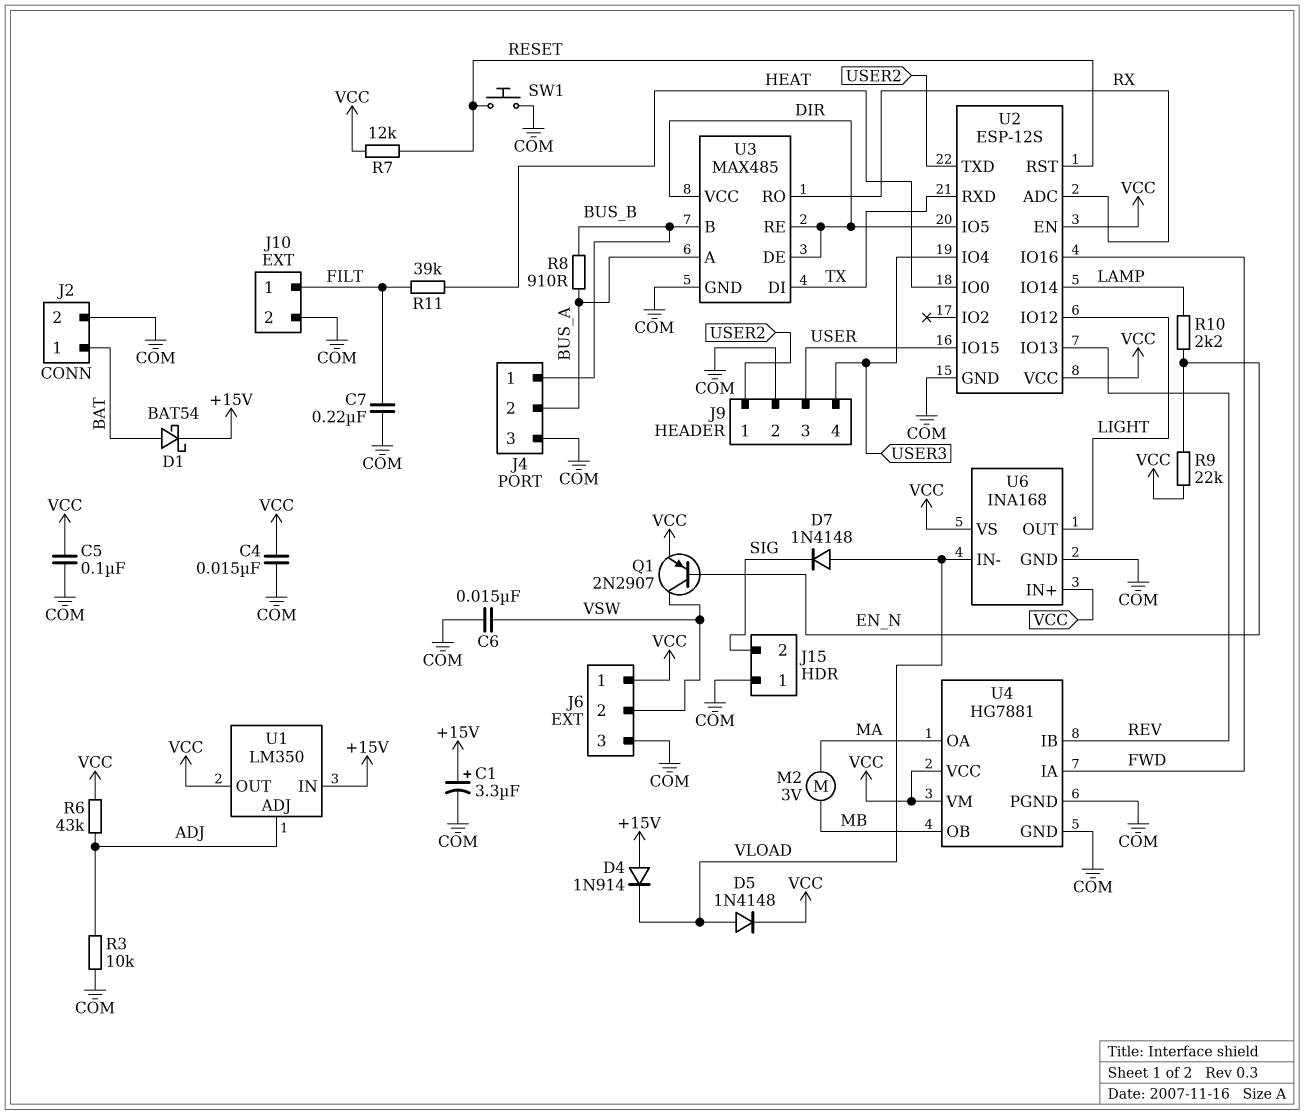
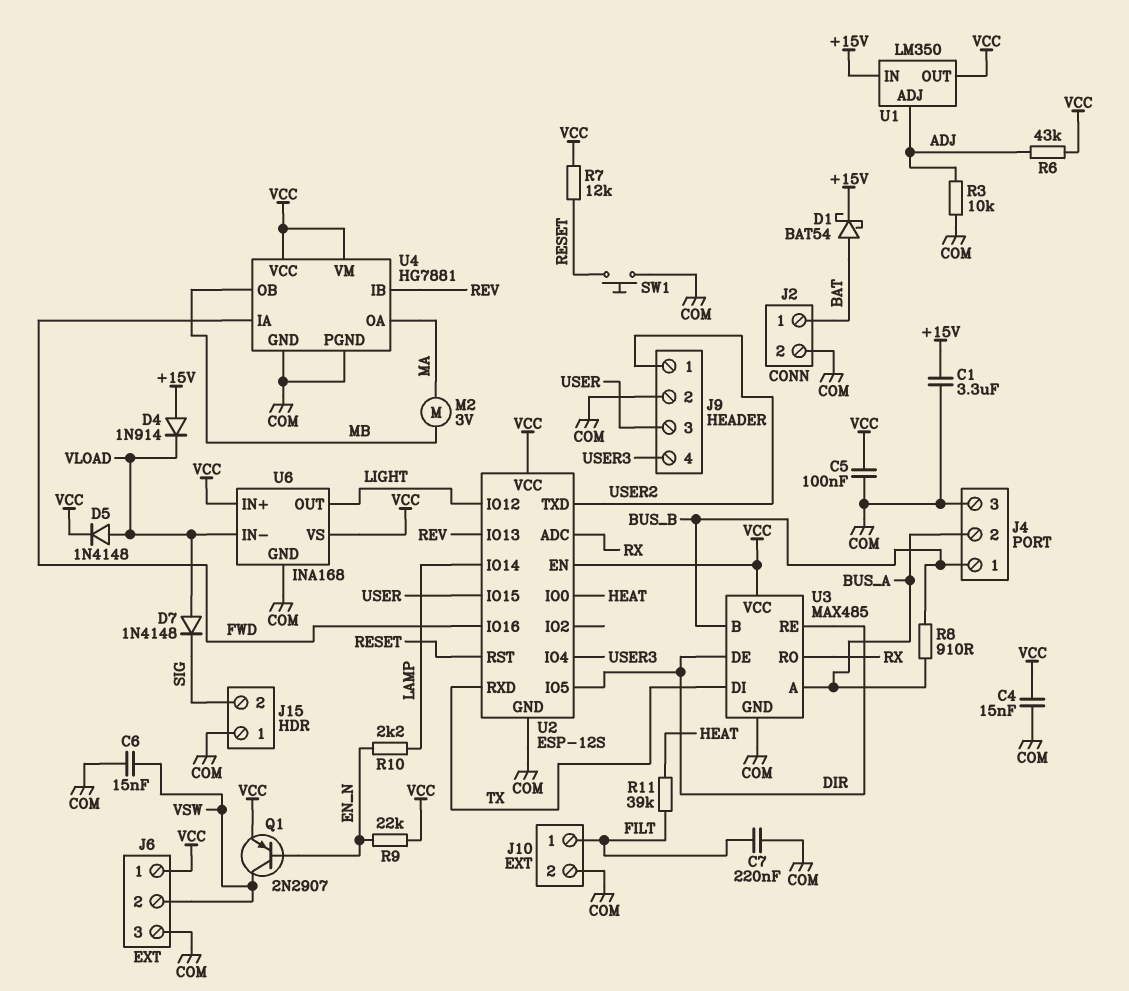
C1: 3.3uF (plus +15V, minus COM) -> 3.3uF (+15V, COM)
U3 pin VCC: DIR -> VCC

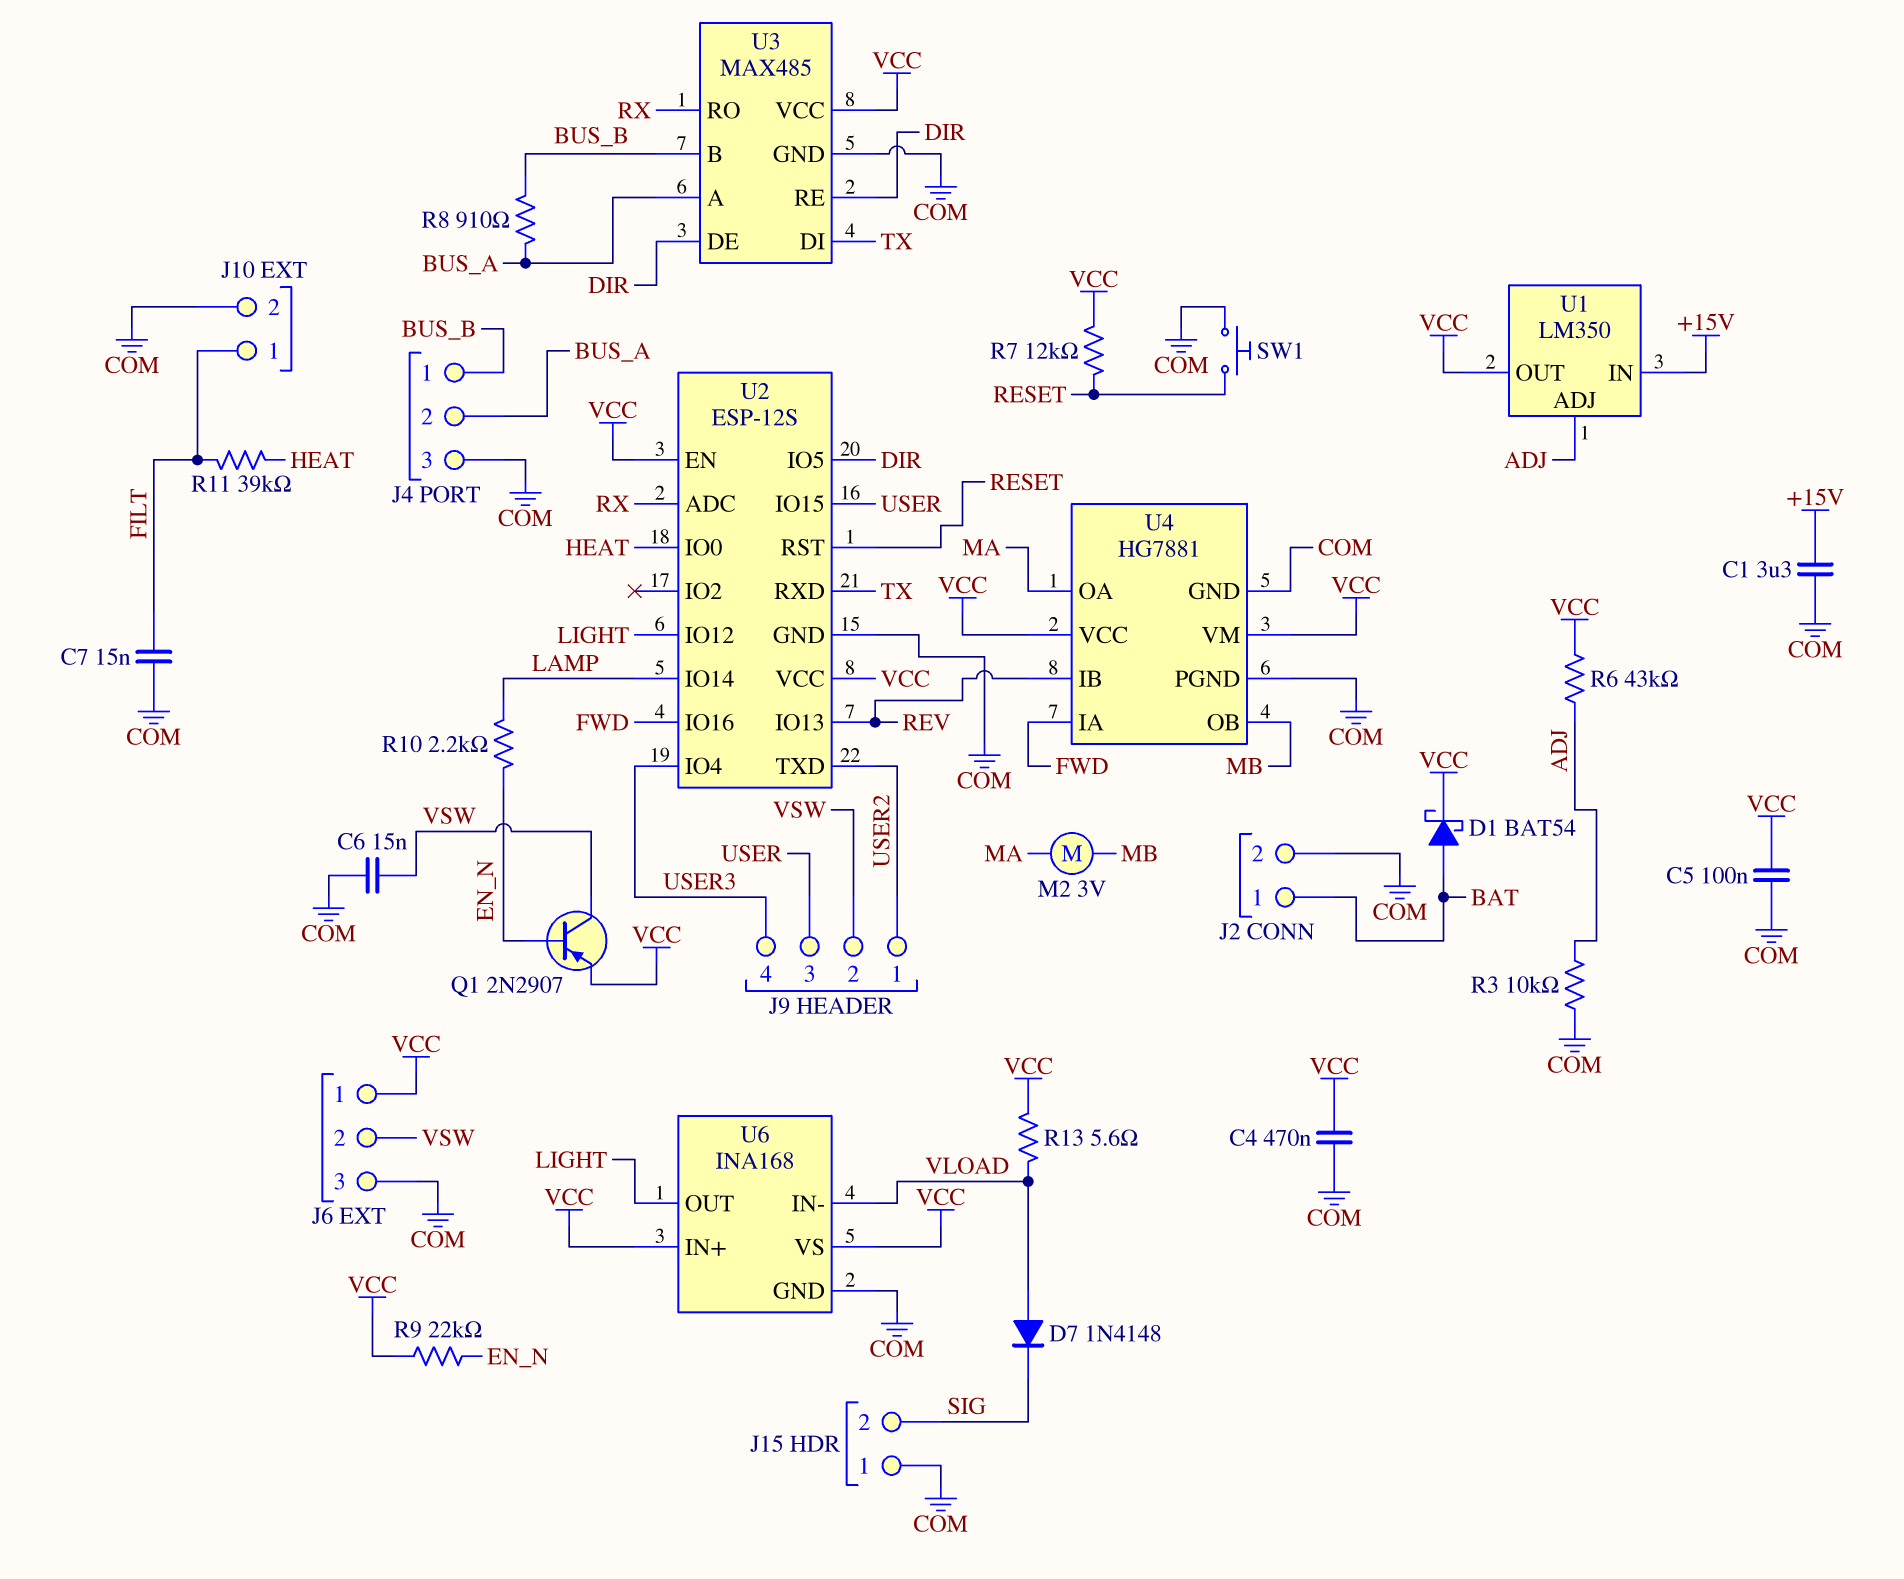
C4: 15nF (COM, VCC) -> 470nF (COM, VCC)
C7: 220nF (COM, FILT) -> 15nF (COM, FILT)
D1: schottky BAT54 (A BAT, K +15V) -> schottky BAT54 (A BAT, K VCC)
D4: diode 1N914 (A +15V, K VLOAD) -> none
D5: diode 1N4148 (A VLOAD, K VCC) -> none
J9 pin 2: COM -> VSW
R13: none -> 5.6 (VCC, VLOAD)

